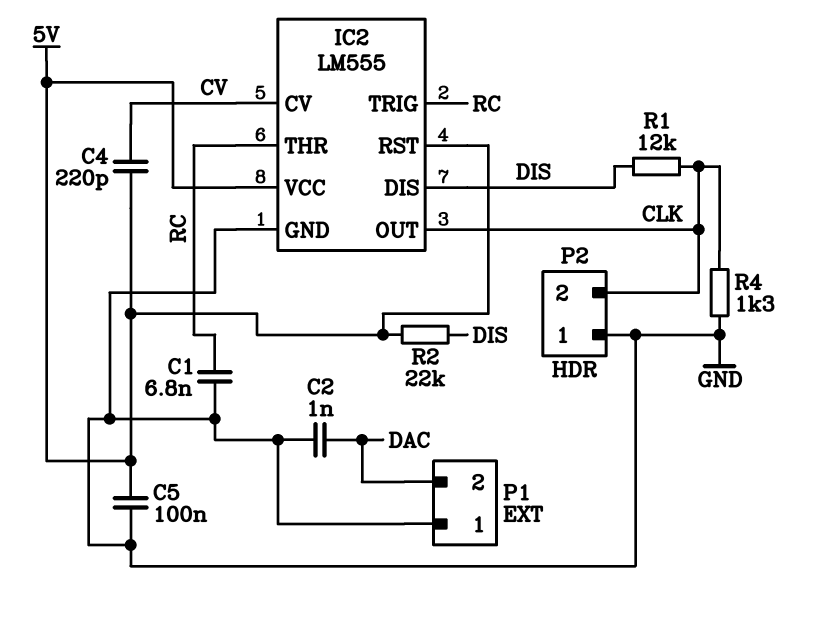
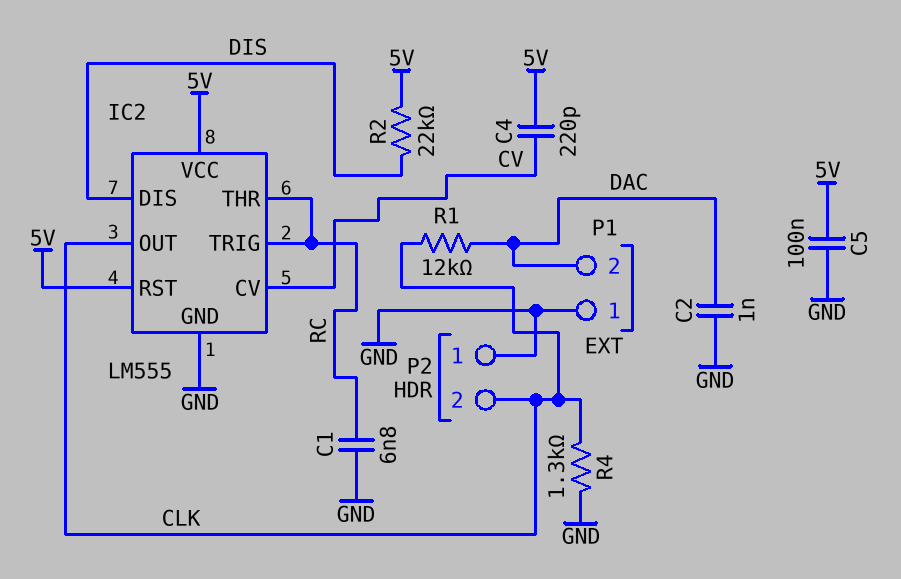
R1: 12k (CLK, DIS) -> 12k (CLK, DAC)

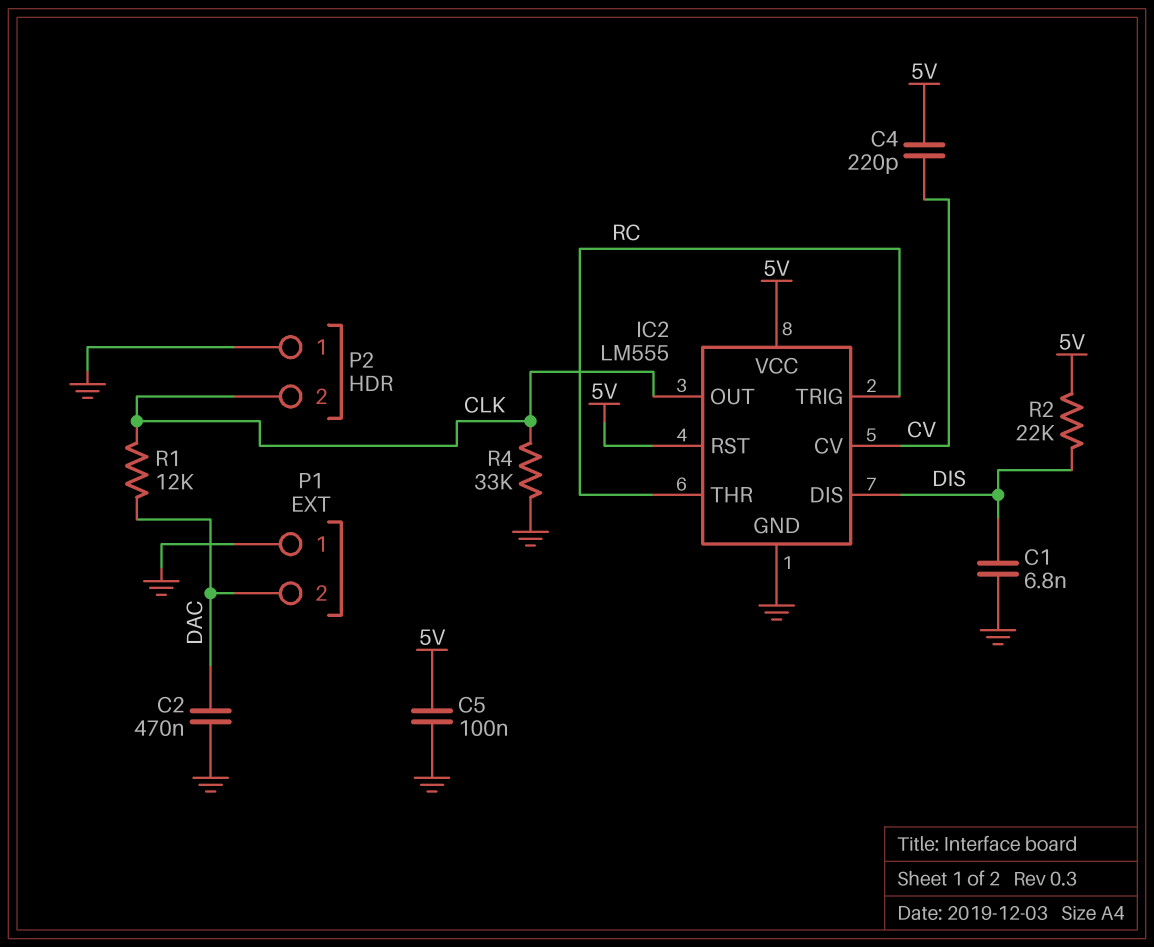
C1: 6.8nF (GND, RC) -> 6.8nF (DIS, GND)
C2: 1nF (DAC, GND) -> 470nF (DAC, GND)
R4: 1.3k (CLK, GND) -> 33k (CLK, GND)

